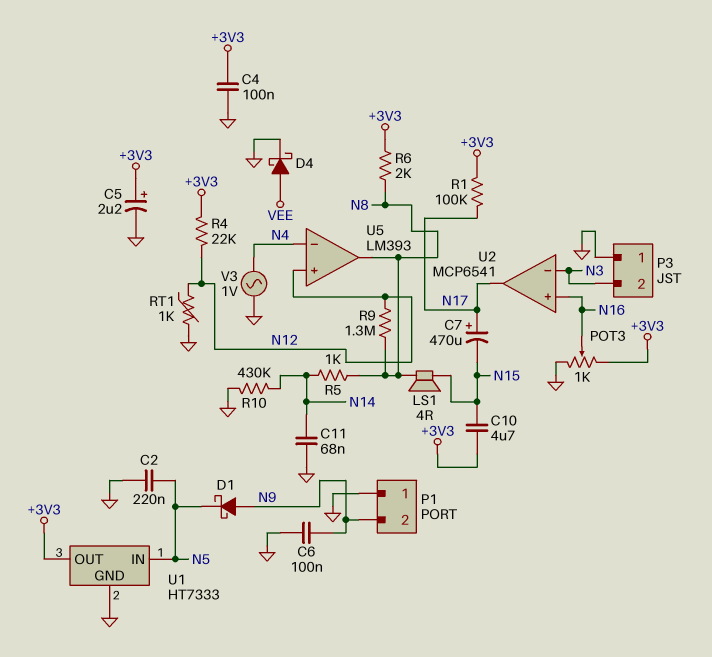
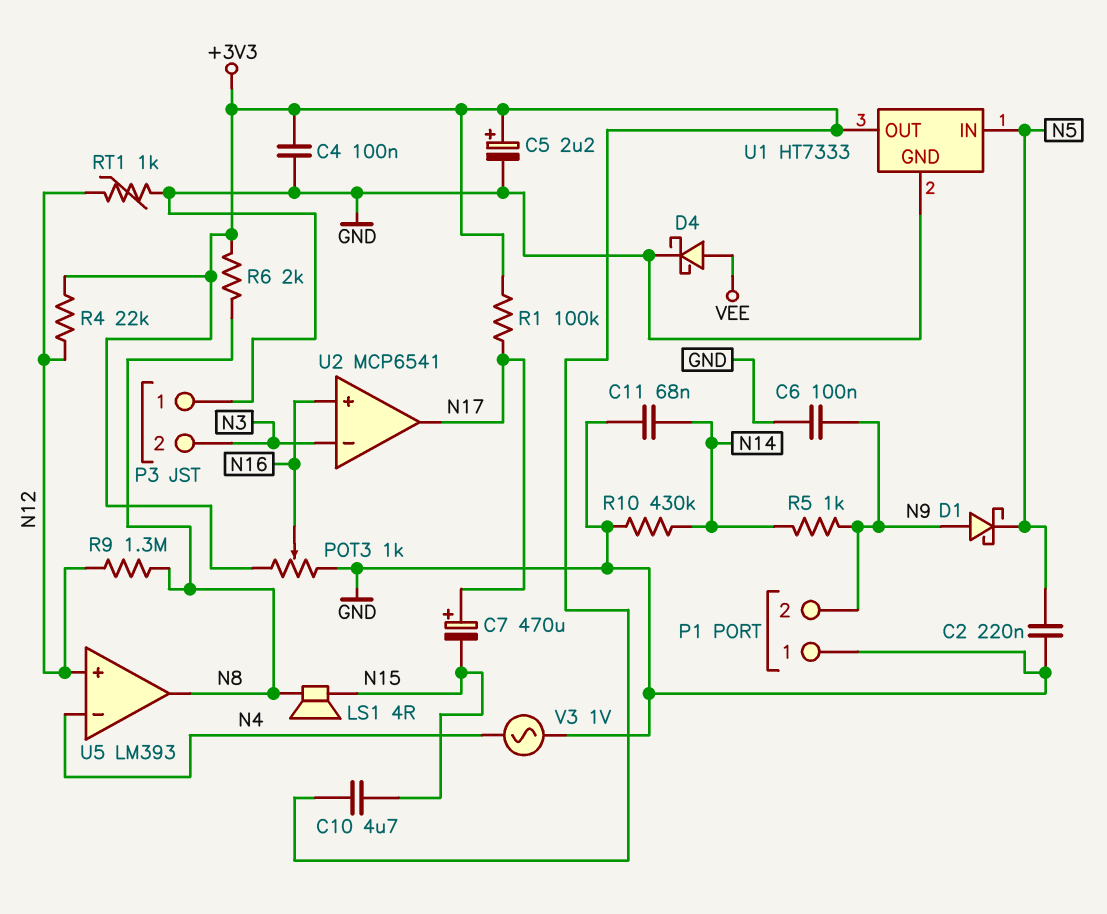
R5: 1k (N8, N14) -> 1k (N9, N14)

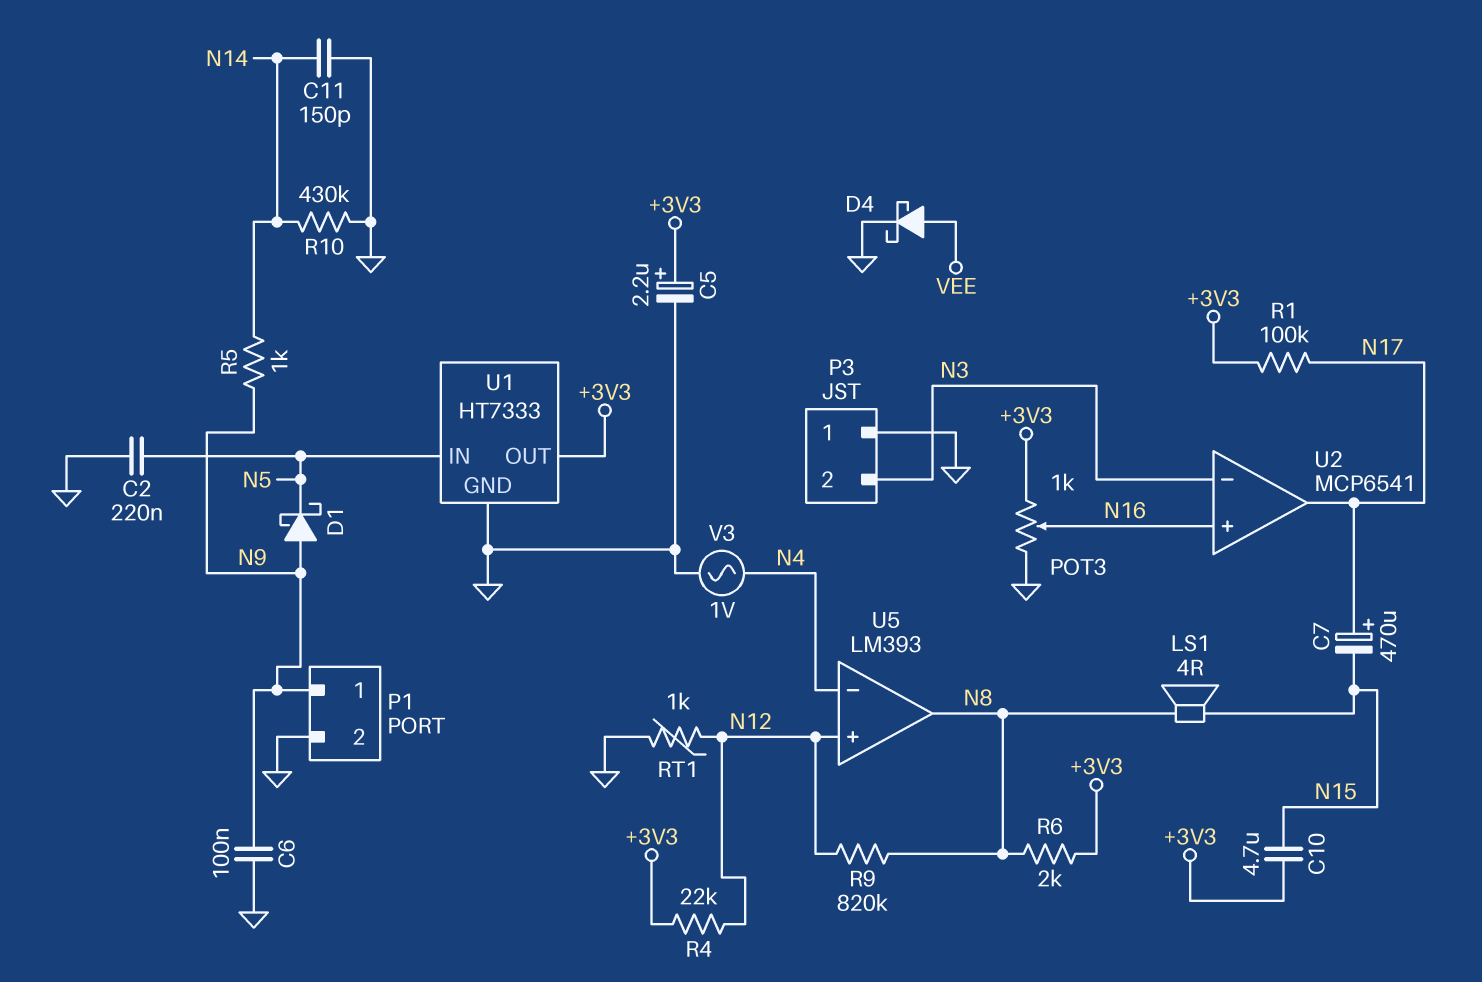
C4: 100nF (+3V3, GND) -> none
C11: 68nF (GND, N14) -> 150pF (GND, N14)
P1 pin 1: GND -> N9
P1 pin 2: N9 -> GND
R9: 1.3M (N8, N12) -> 820k (N8, N12)

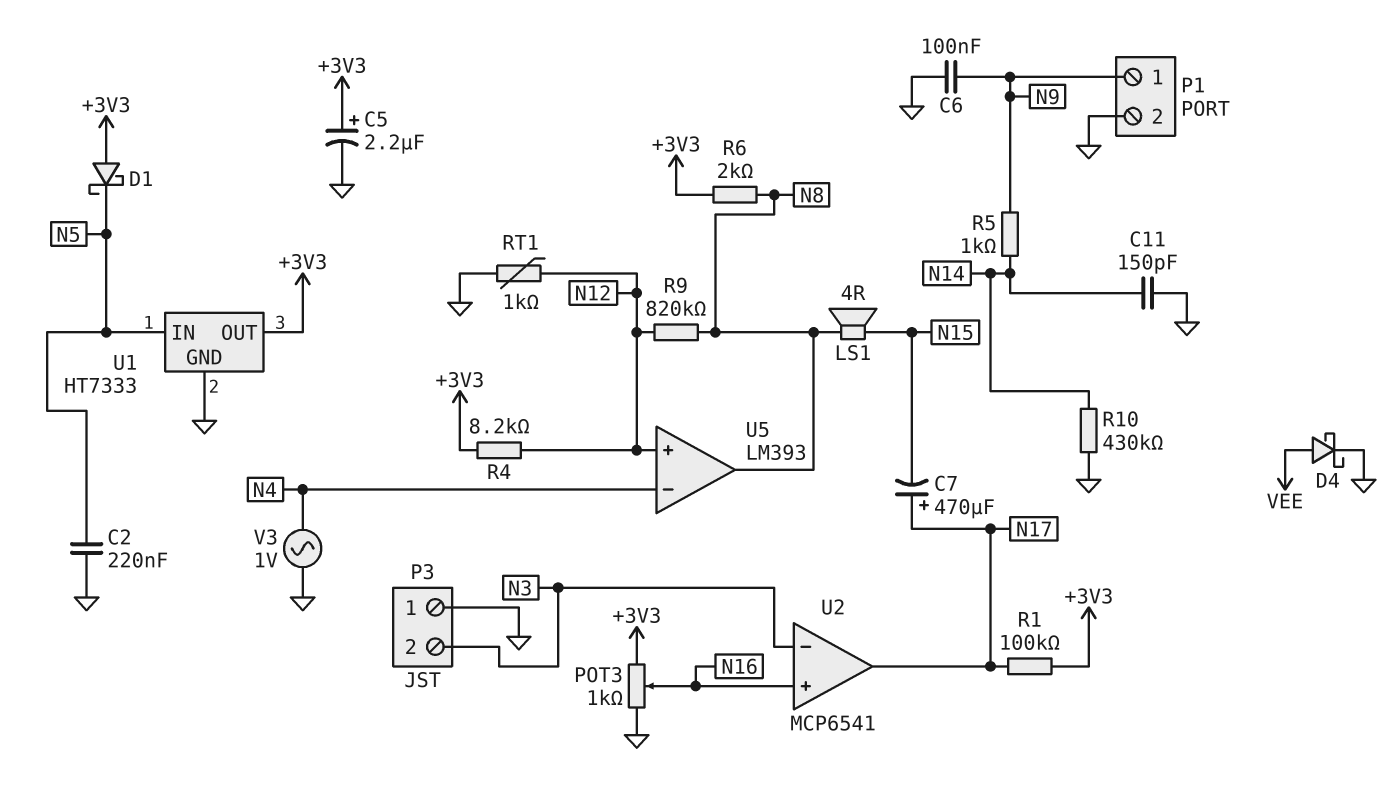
C10: 4.7uF (+3V3, N15) -> none
D1: schottky (A N9, K N5) -> schottky (A +3V3, K N5)
R4: 22k (+3V3, N12) -> 8.2k (+3V3, N12)

